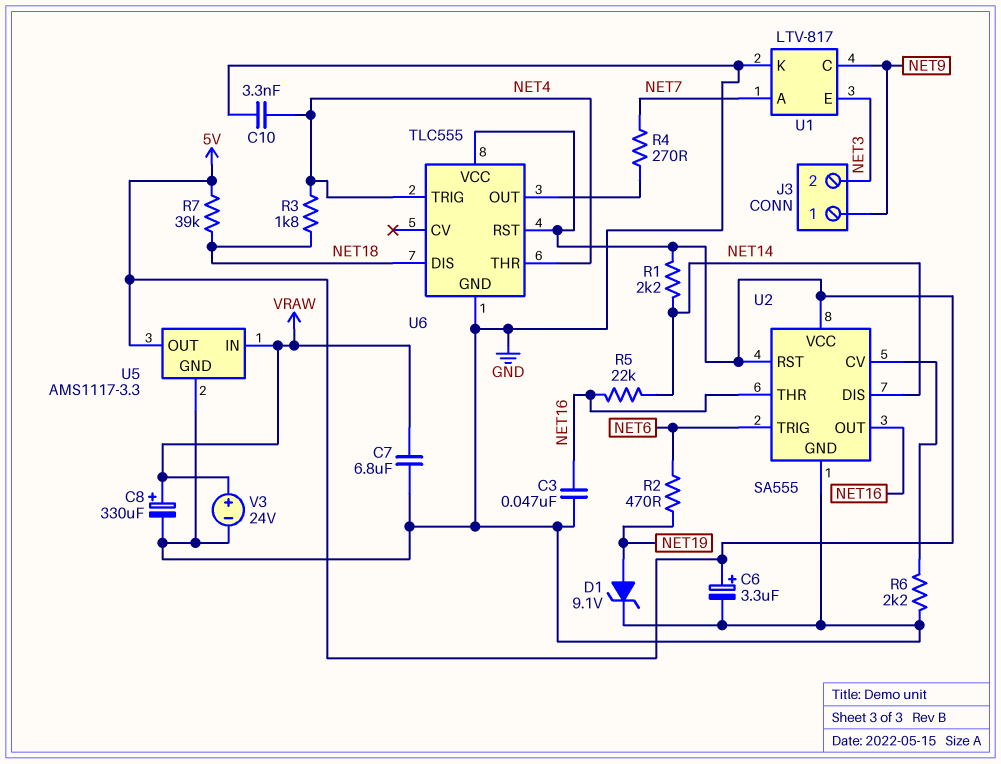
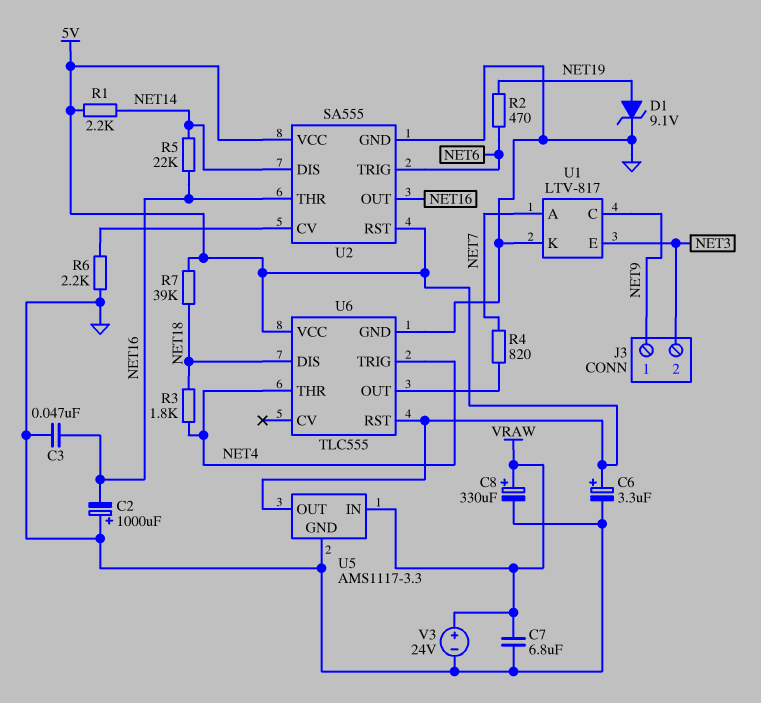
C2: none -> 1000uF (plus GND, minus NET16)
C10: 3.3nF (GND, NET4) -> none
R4: 270 (NET7, U6/OUT) -> 820 (NET7, U6/OUT)

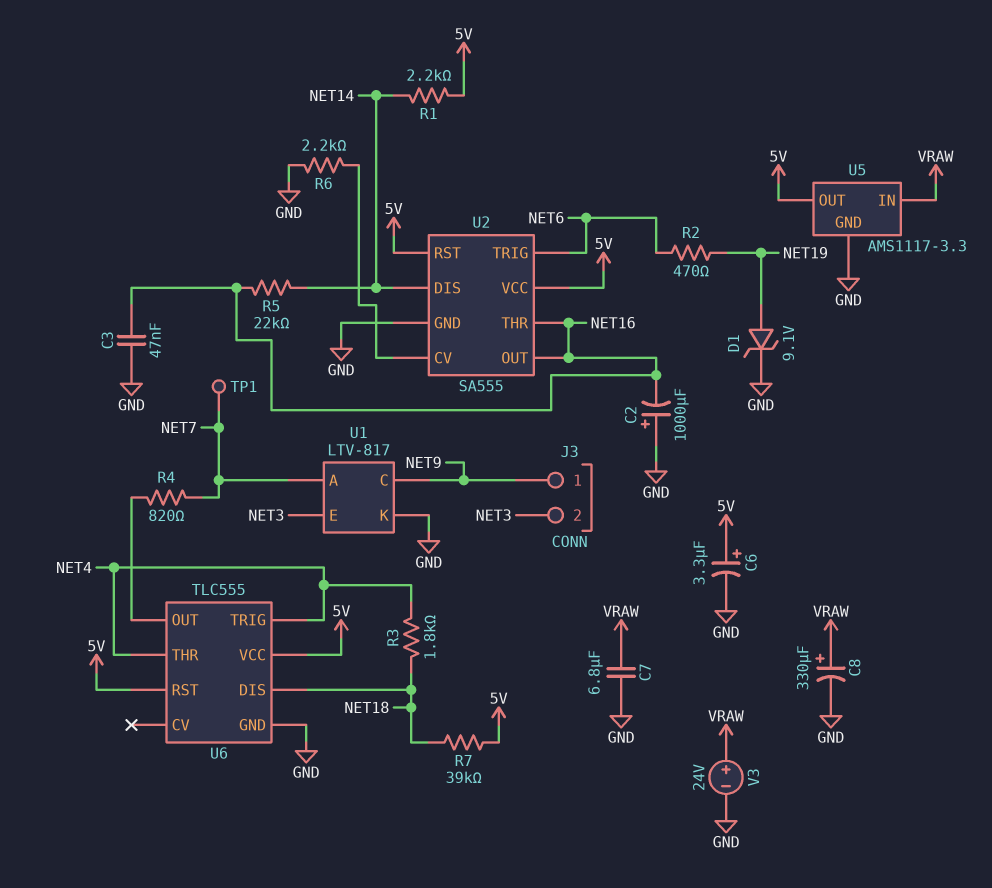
TP1: none -> test point (NET7)

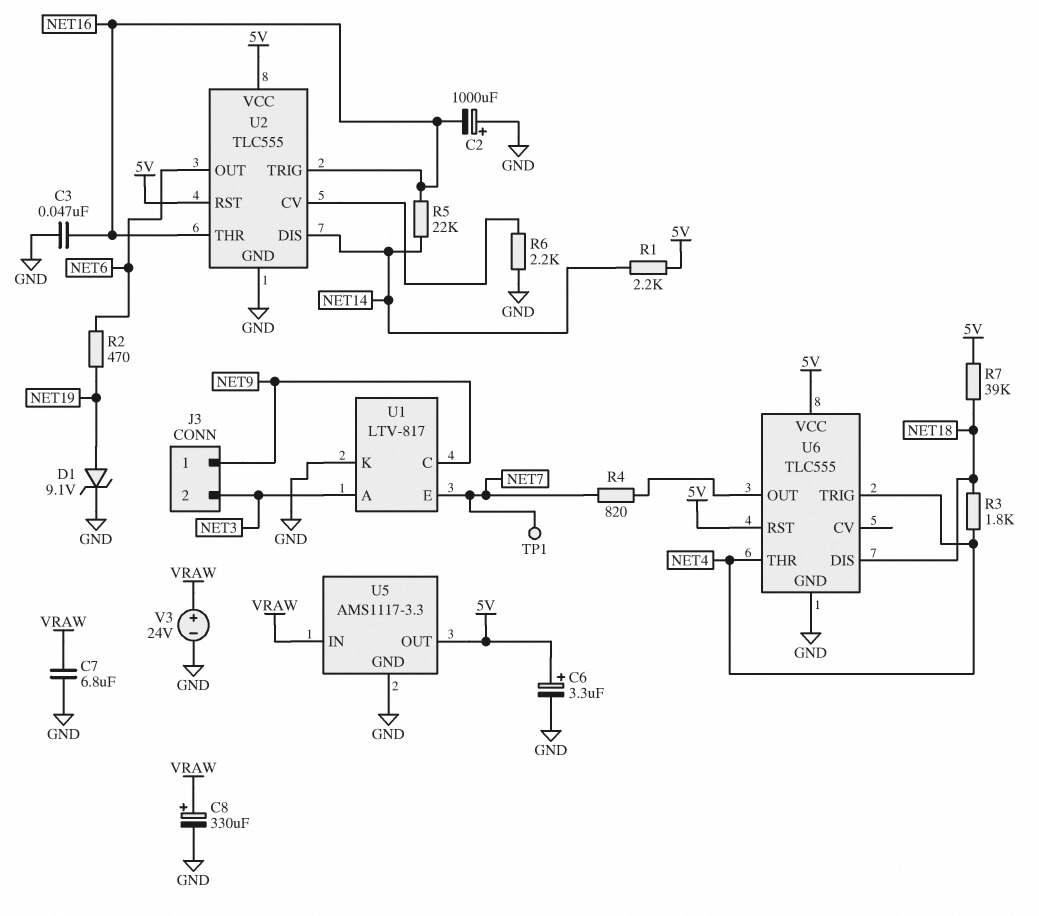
U1 pin A: NET7 -> NET3
U1 pin E: NET3 -> NET7
U2: SA555 -> TLC555
U2 pin OUT: NET16 -> NET6
U2 pin TRIG: NET6 -> NET16

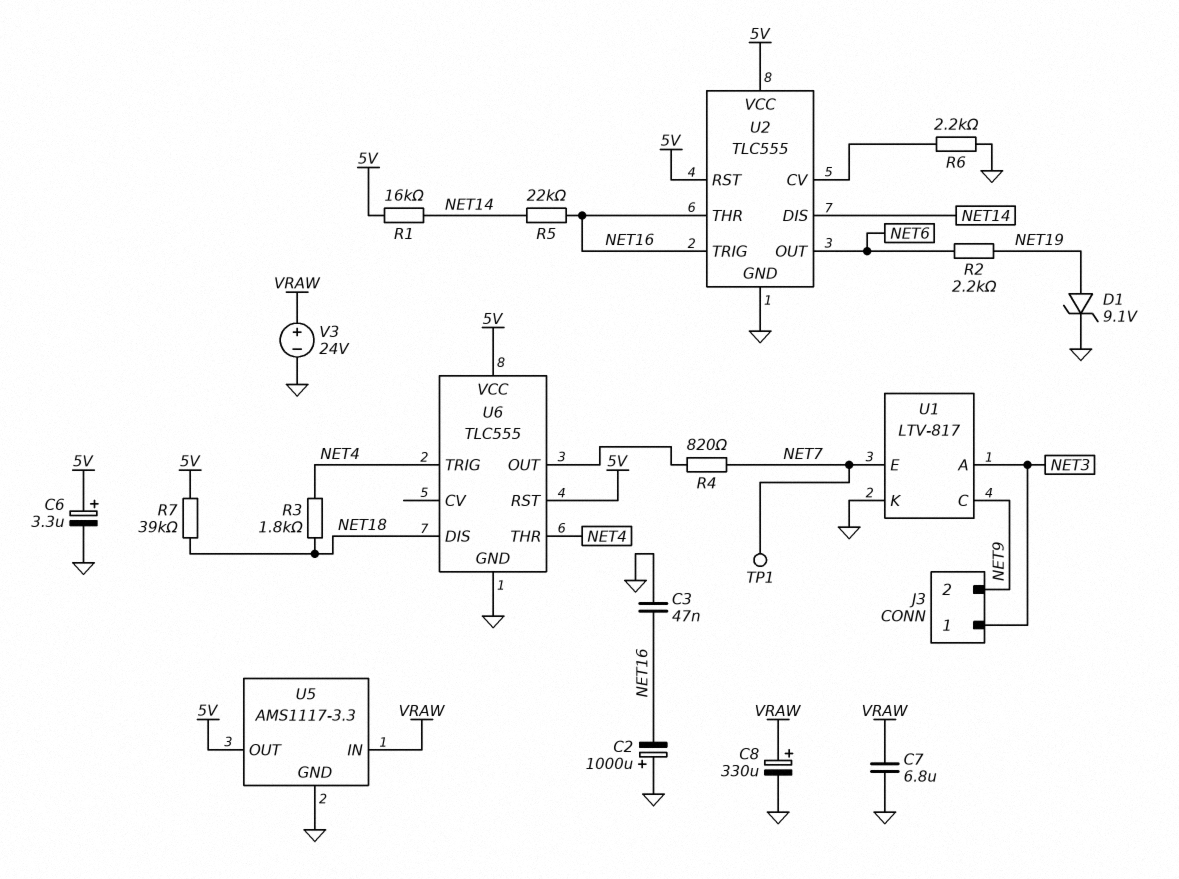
J3 pin 1: NET9 -> NET3
J3 pin 2: NET3 -> NET9
R1: 2.2k (5V, NET14) -> 16k (5V, NET14)
R2: 470 (NET6, NET19) -> 2.2k (NET6, NET19)

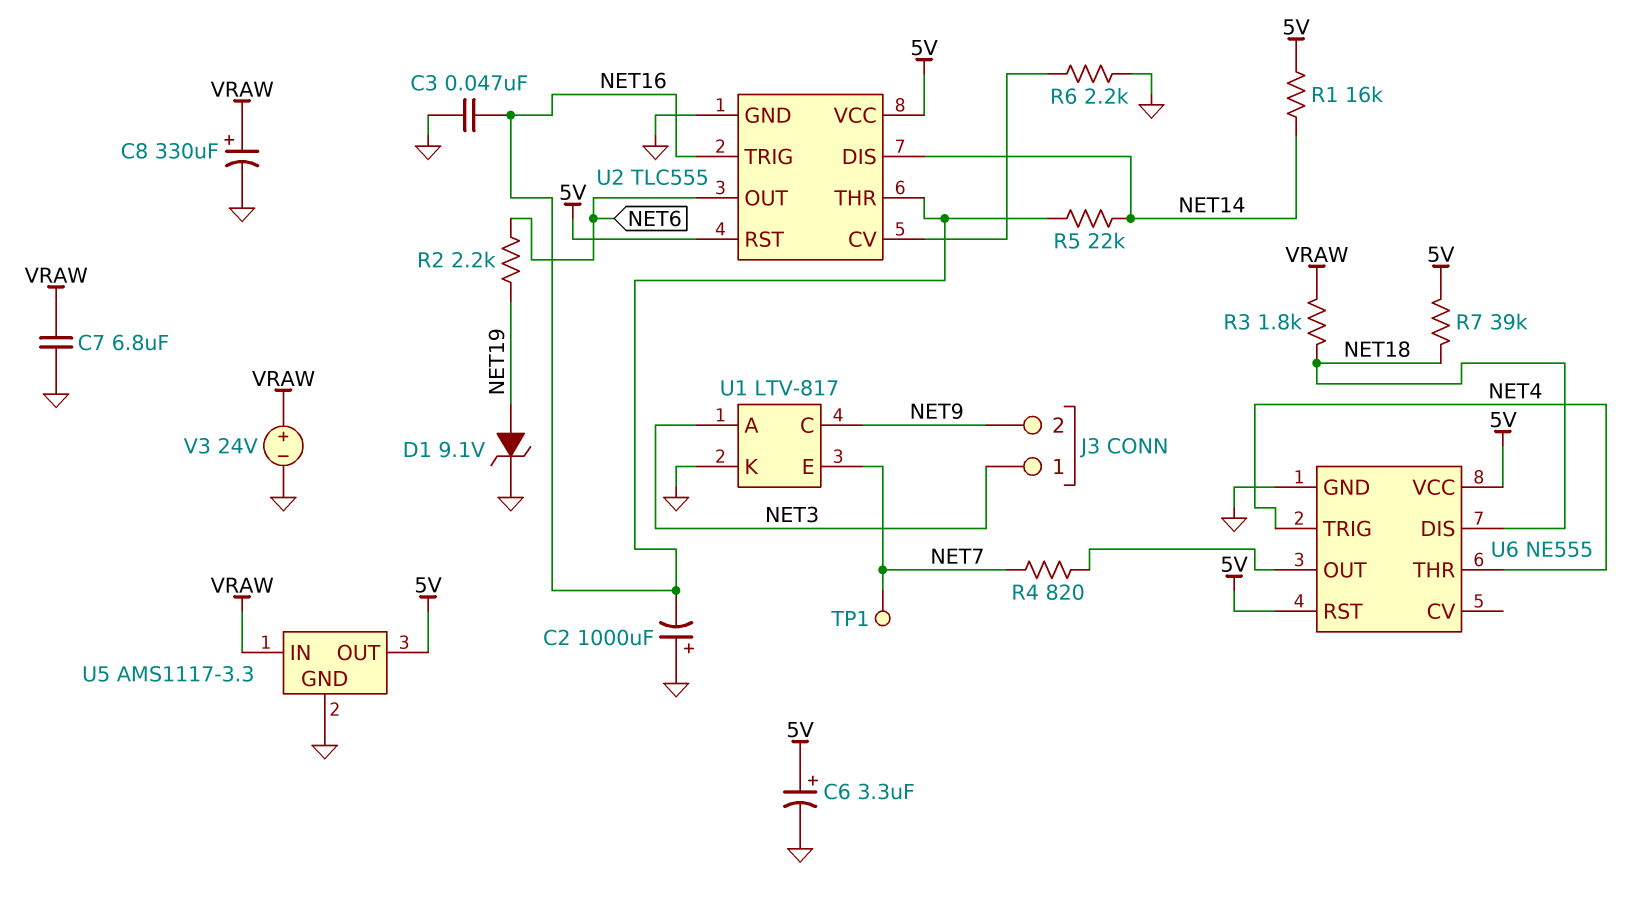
R3: 1.8k (NET4, NET18) -> 1.8k (NET18, VRAW)
U6: TLC555 -> NE555

